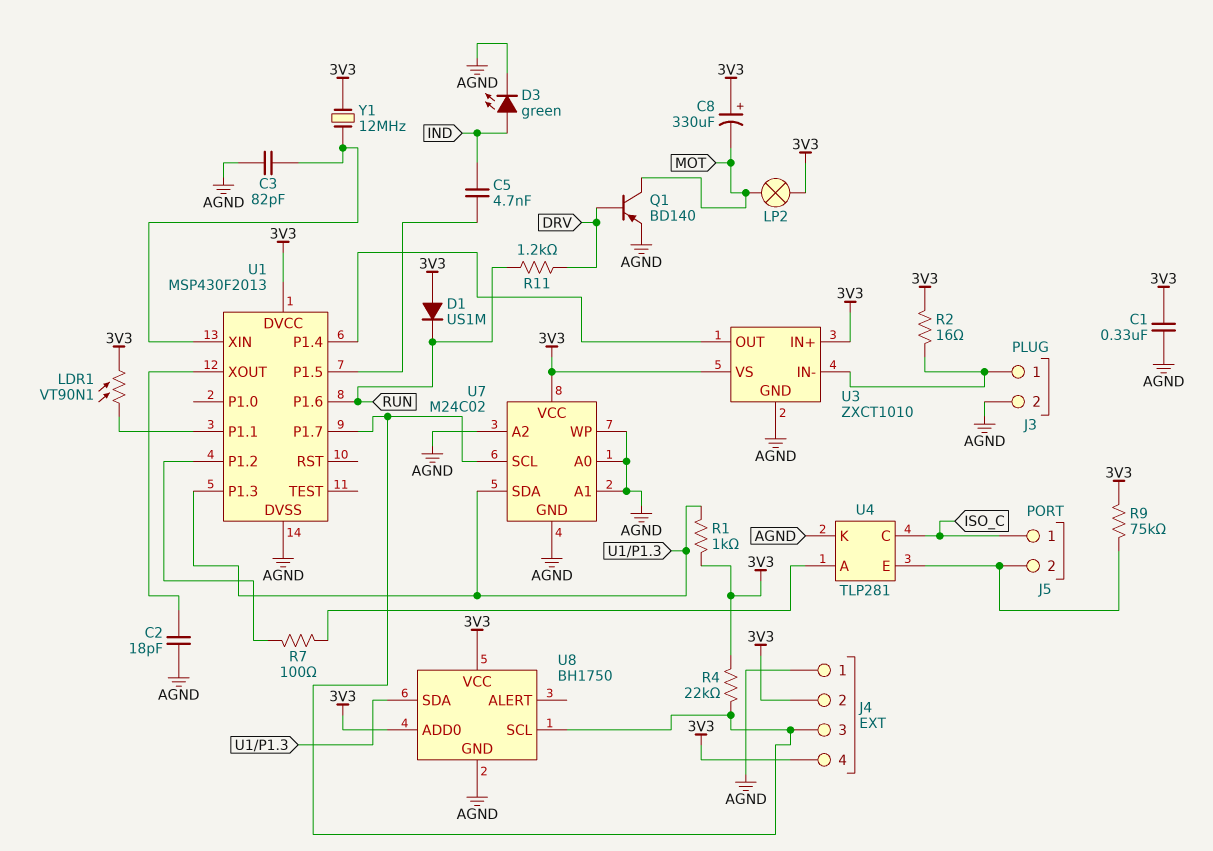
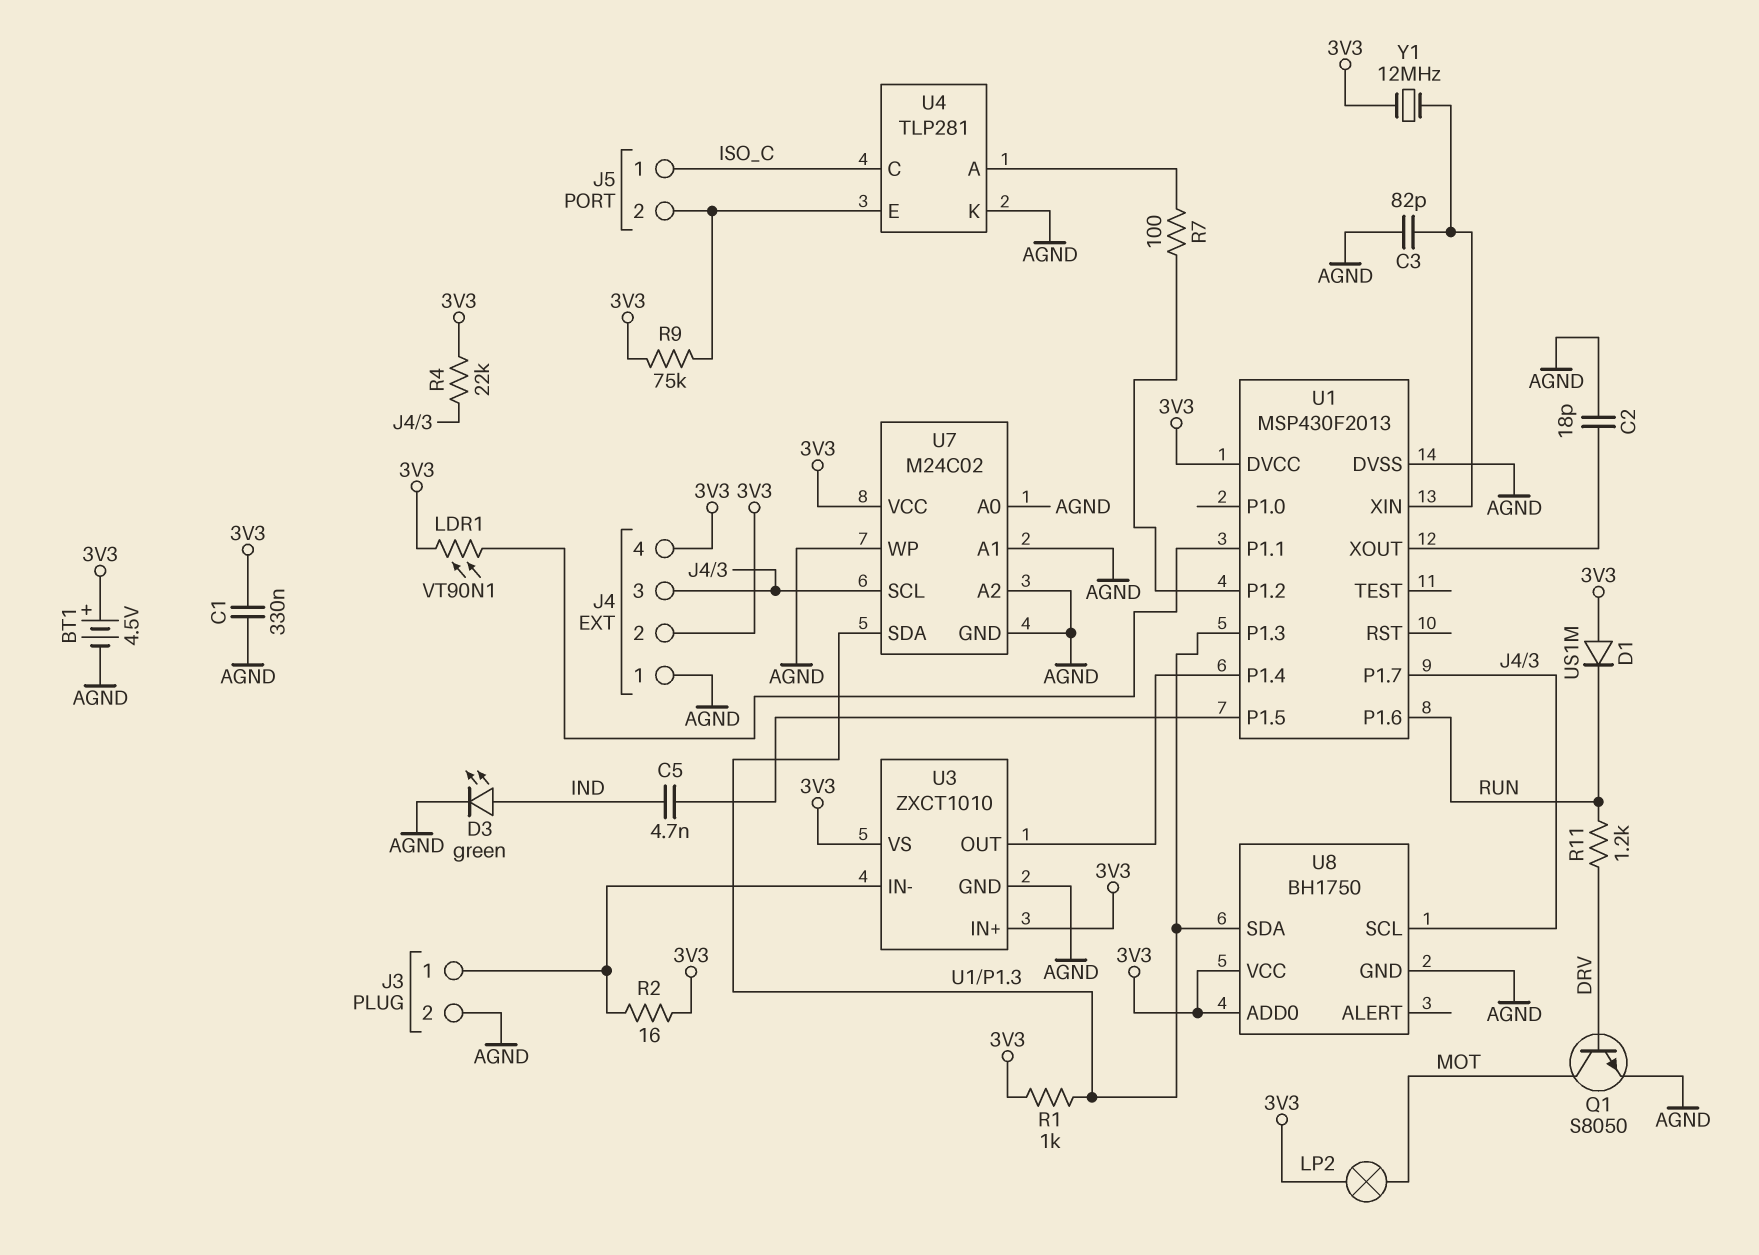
BT1: none -> 4.5V (plus 3V3, minus AGND)
C8: 330uF (plus 3V3, minus MOT) -> none
Q1: PNP BD140 (B DRV, C MOT, E AGND) -> NPN S8050 (B DRV, C MOT, E AGND)

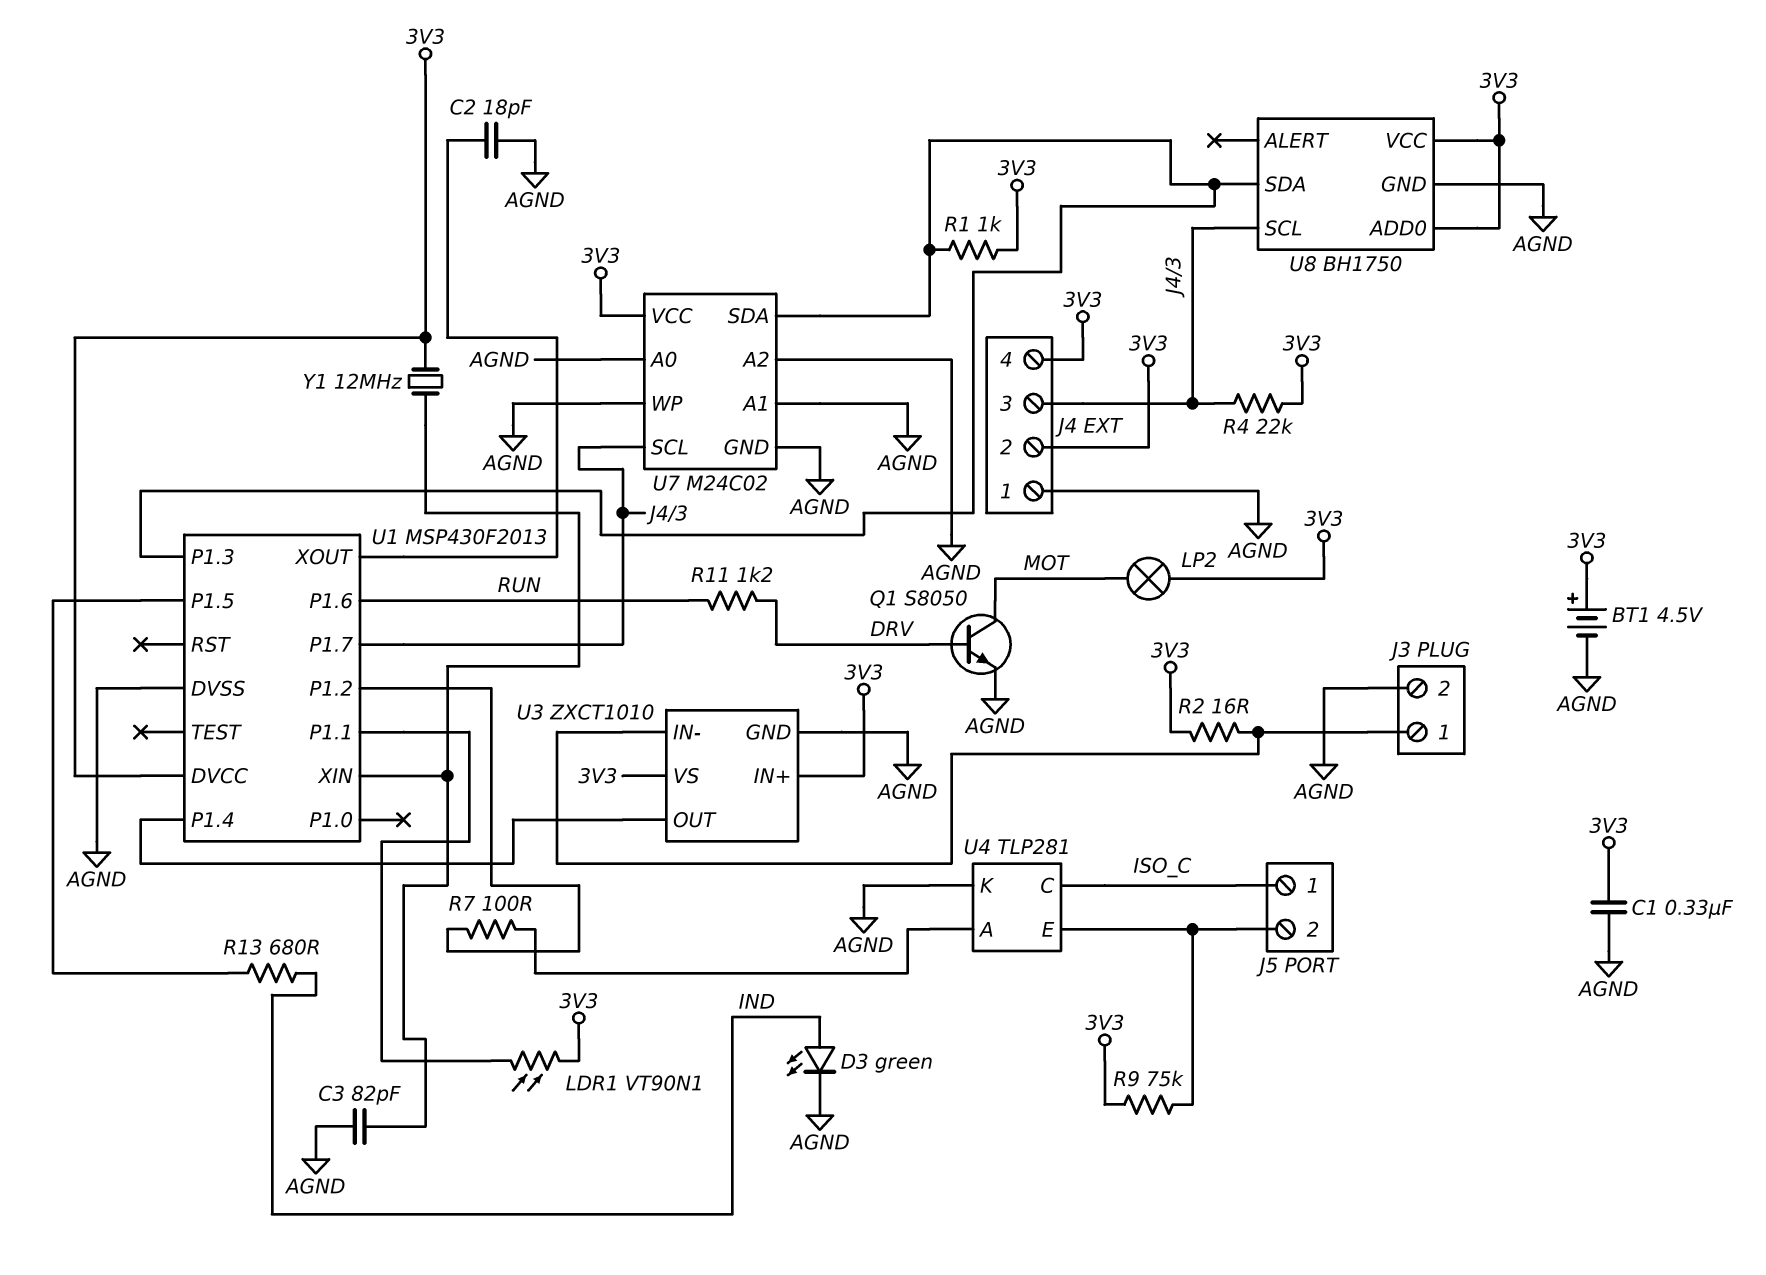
C5: 4.7nF (IND, U1/P1.5) -> none
D1: diode US1M (A 3V3, K RUN) -> none
R13: none -> 680 (IND, U1/P1.5)

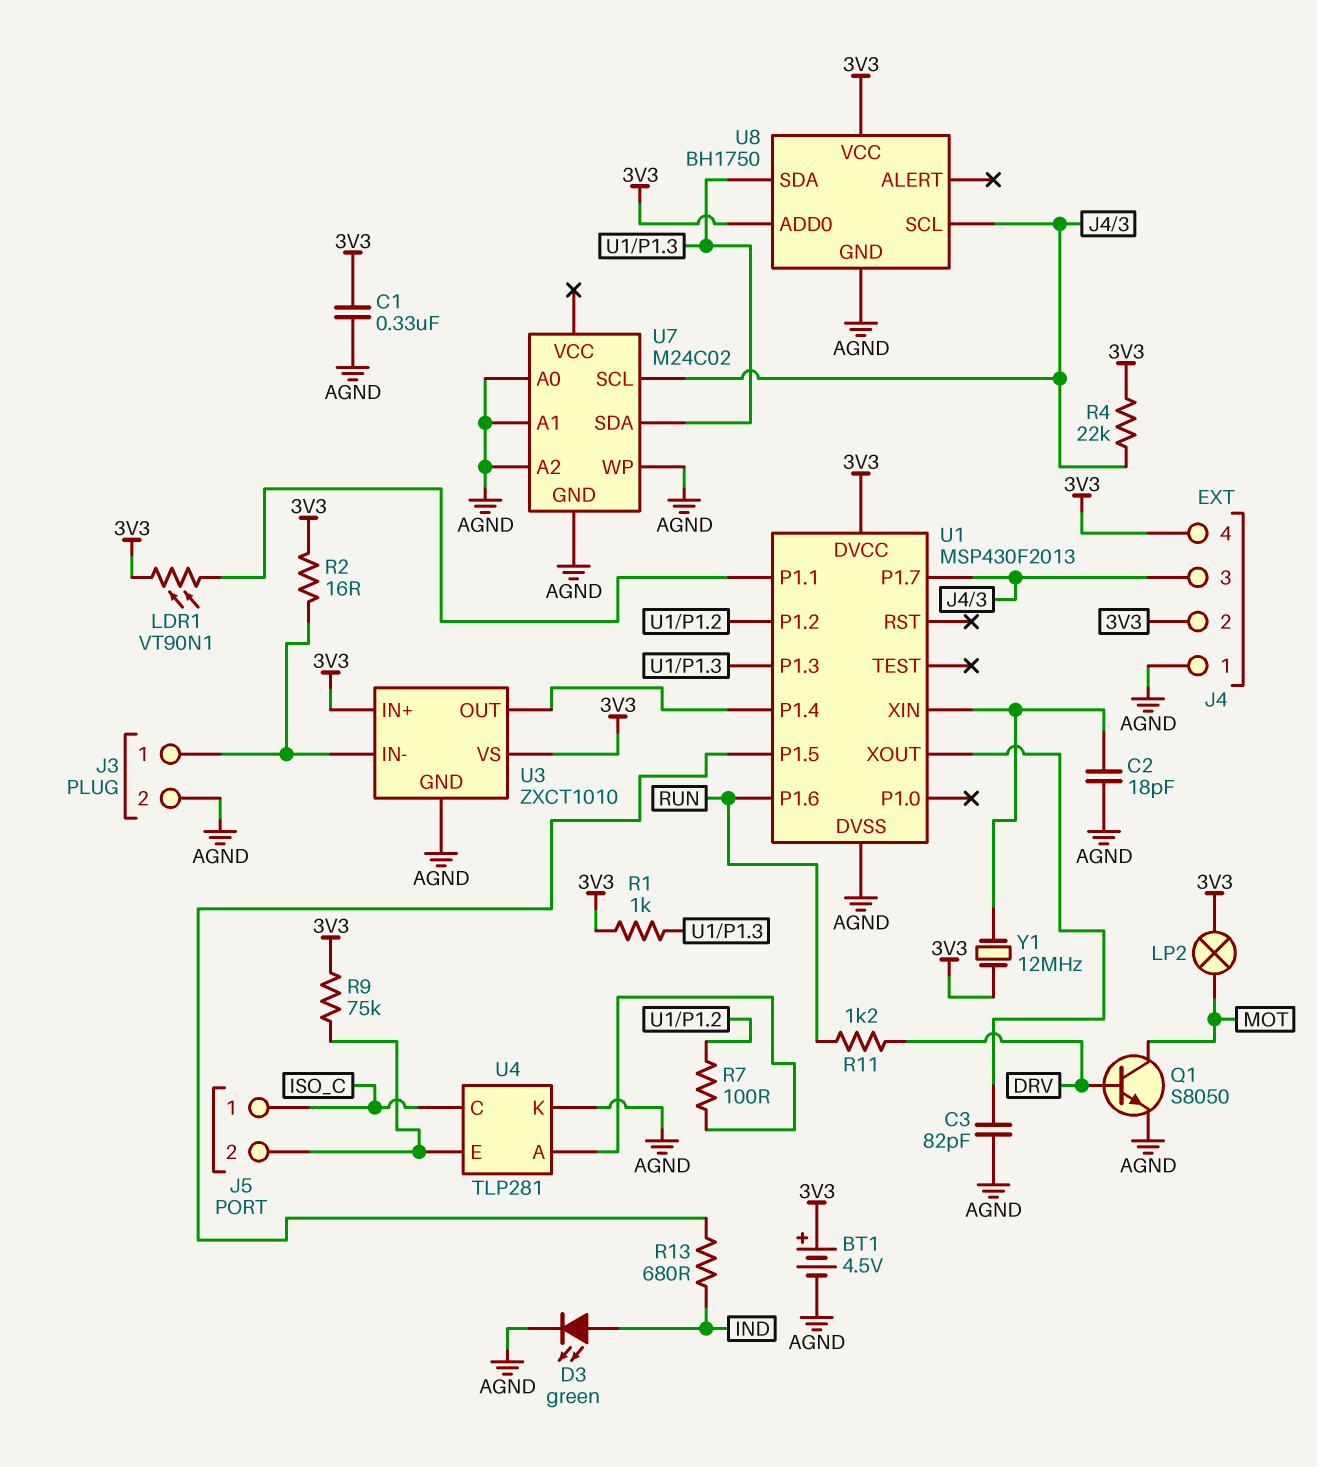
C2: 18pF (AGND, U1/XOUT) -> 18pF (AGND, U1/XIN)
C3: 82pF (AGND, U1/XIN) -> 82pF (AGND, U1/XOUT)
U7 pin VCC: 3V3 -> none

